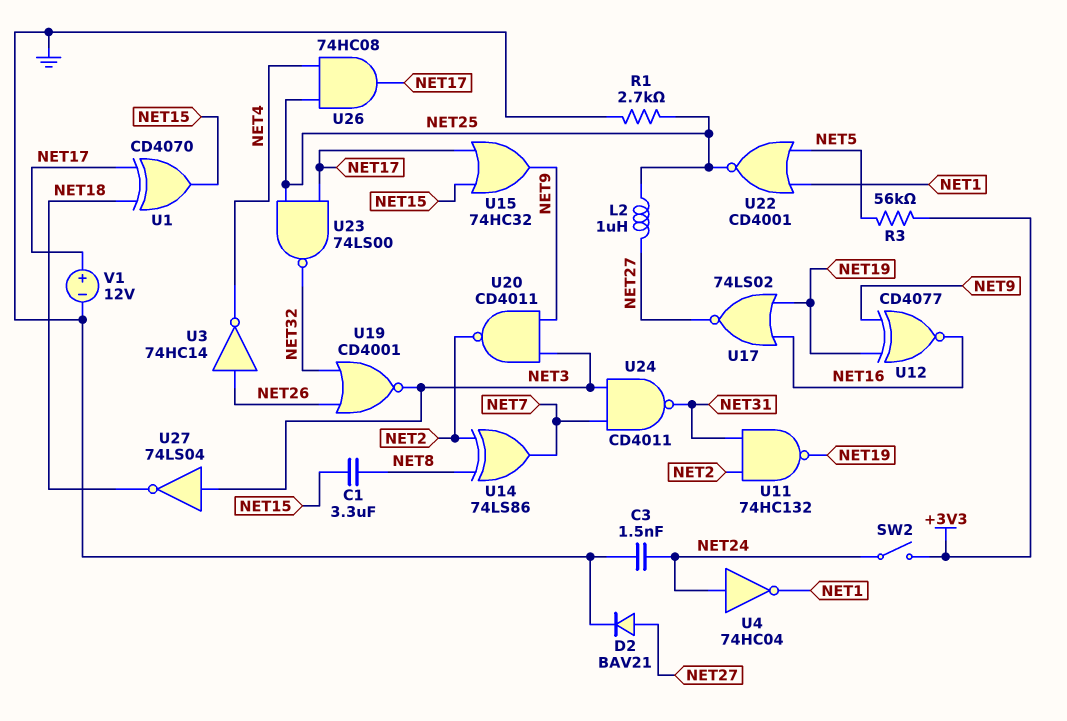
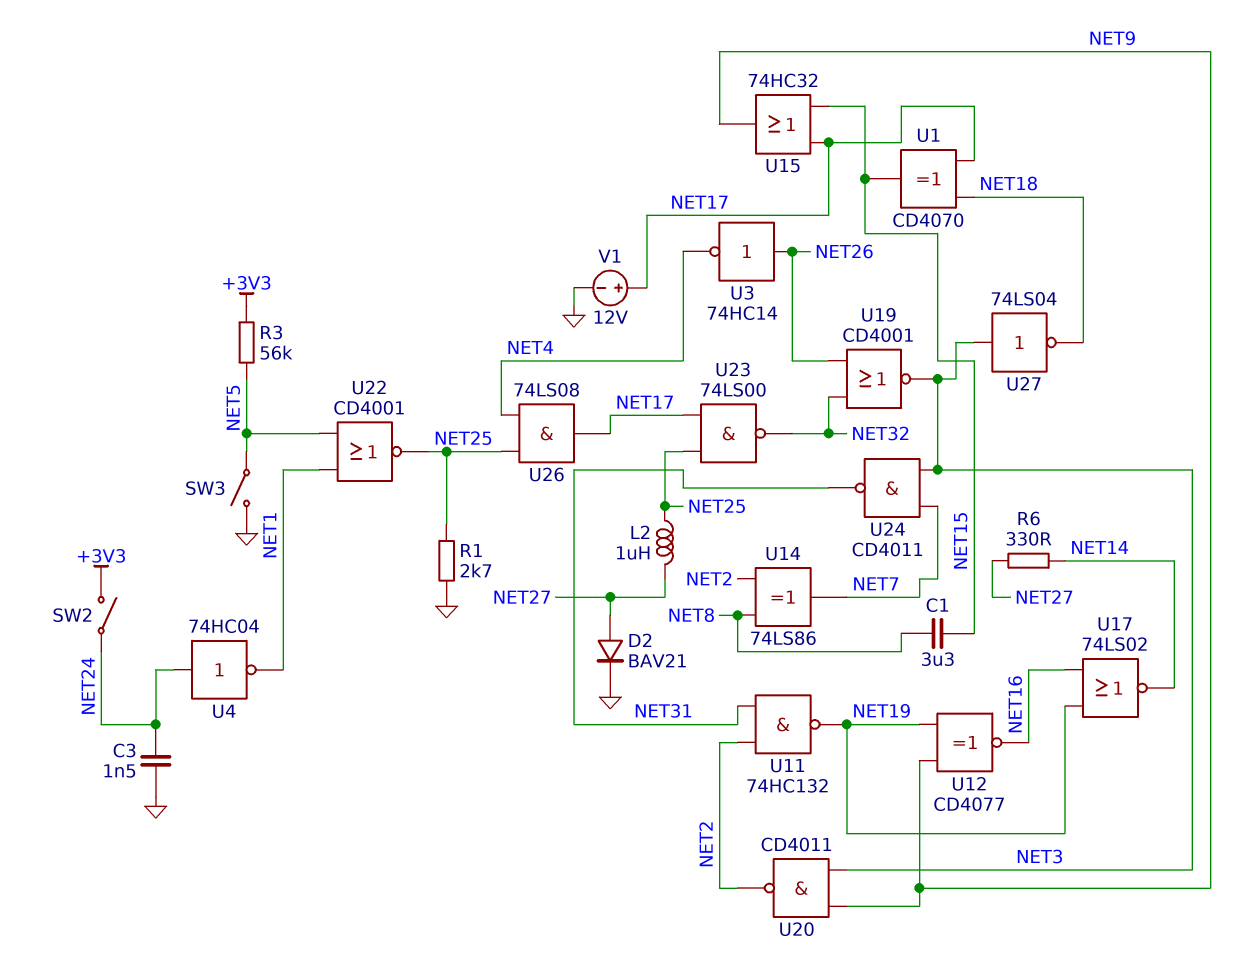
R6: none -> 330 (NET14, NET27)
SW3: none -> switch (GND, NET5)
U17: NOR 74LS02 (in NET16, in NET19, out NET27) -> NOR 74LS02 (in NET16, in NET19, out NET14)
U26: AND 74HC08 (in NET4, in NET25, out NET17) -> AND 74LS08 (in NET4, in NET25, out NET17)

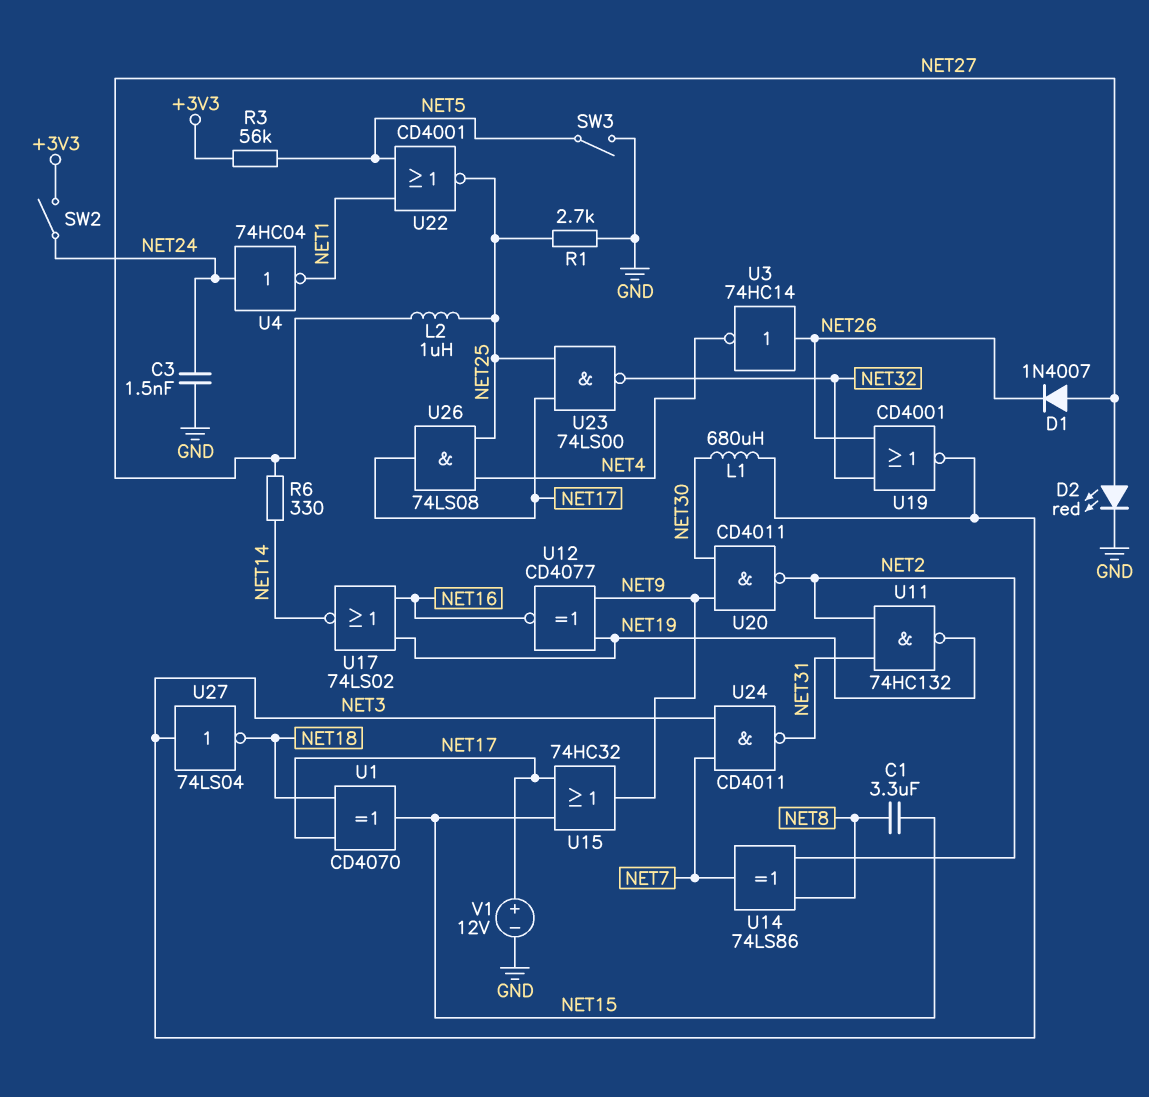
D1: none -> diode 1N4007 (A NET27, K NET26)
D2: diode BAV21 (A NET27, K GND) -> LED red (A NET27, K GND)
L1: none -> 680uH (NET3, NET30)
U20: NAND CD4011 (in NET3, in NET9, out NET2) -> NAND CD4011 (in NET9, in NET30, out NET2)

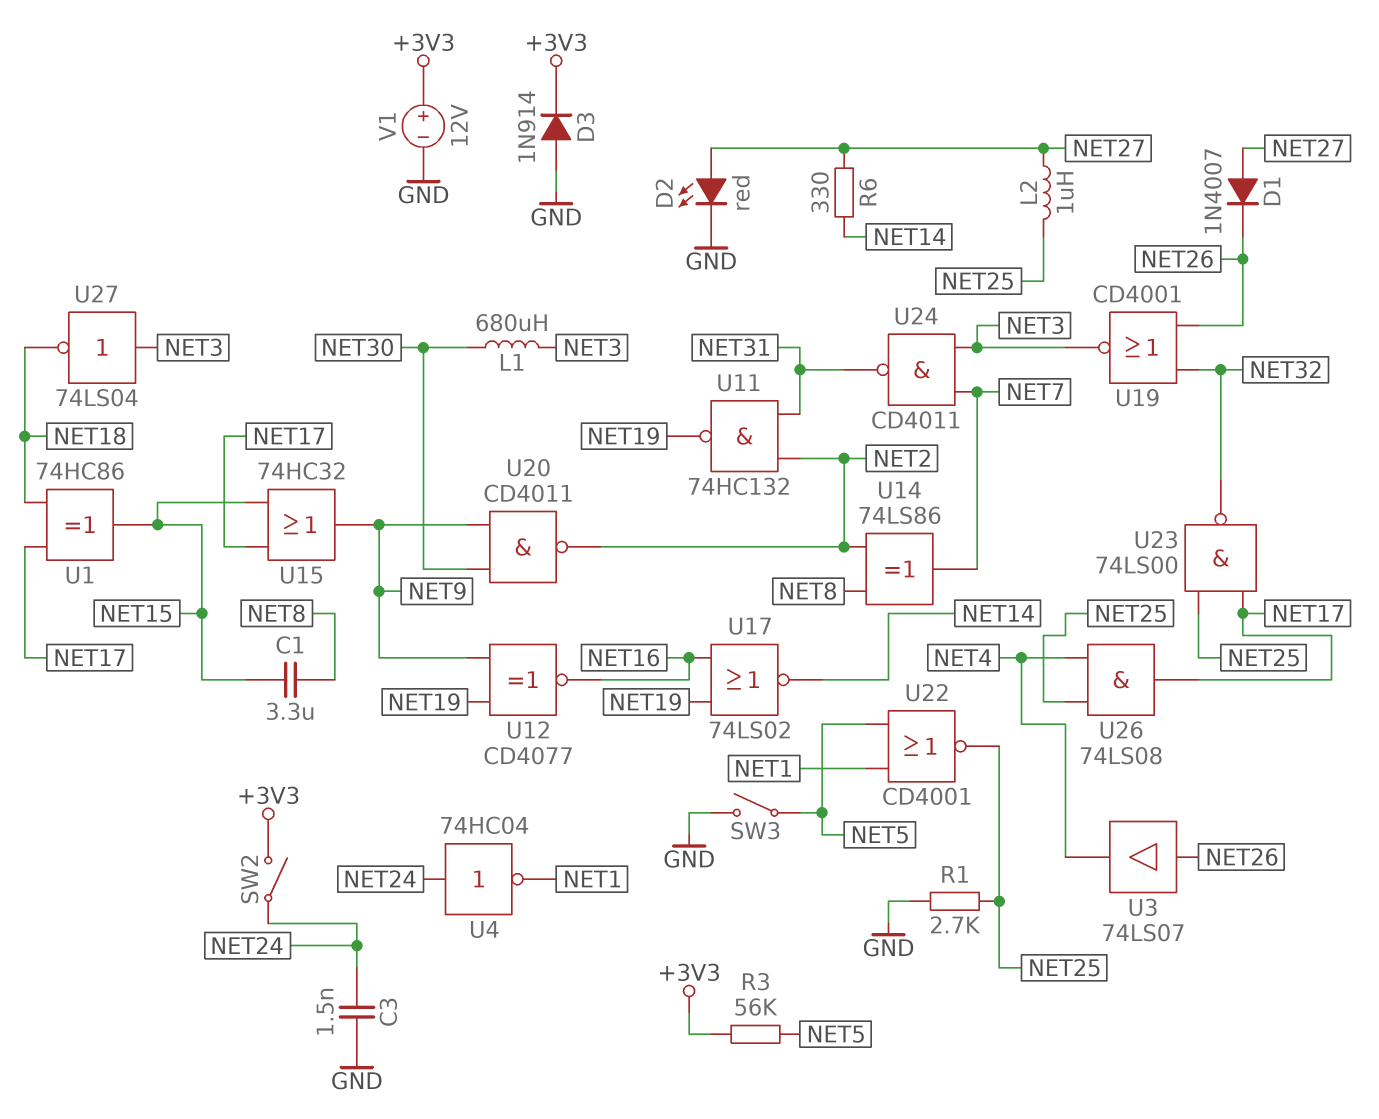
D3: none -> diode 1N914 (A GND, K +3V3)
U1: XOR CD4070 (in NET17, in NET18, out NET15) -> XOR 74HC86 (in NET17, in NET18, out NET15)
U3: NOT 74HC14 (in NET26, out NET4) -> buffer 74LS07 (in NET26, out NET4)
V1: 12V (plus NET17, minus GND) -> 12V (plus +3V3, minus GND)

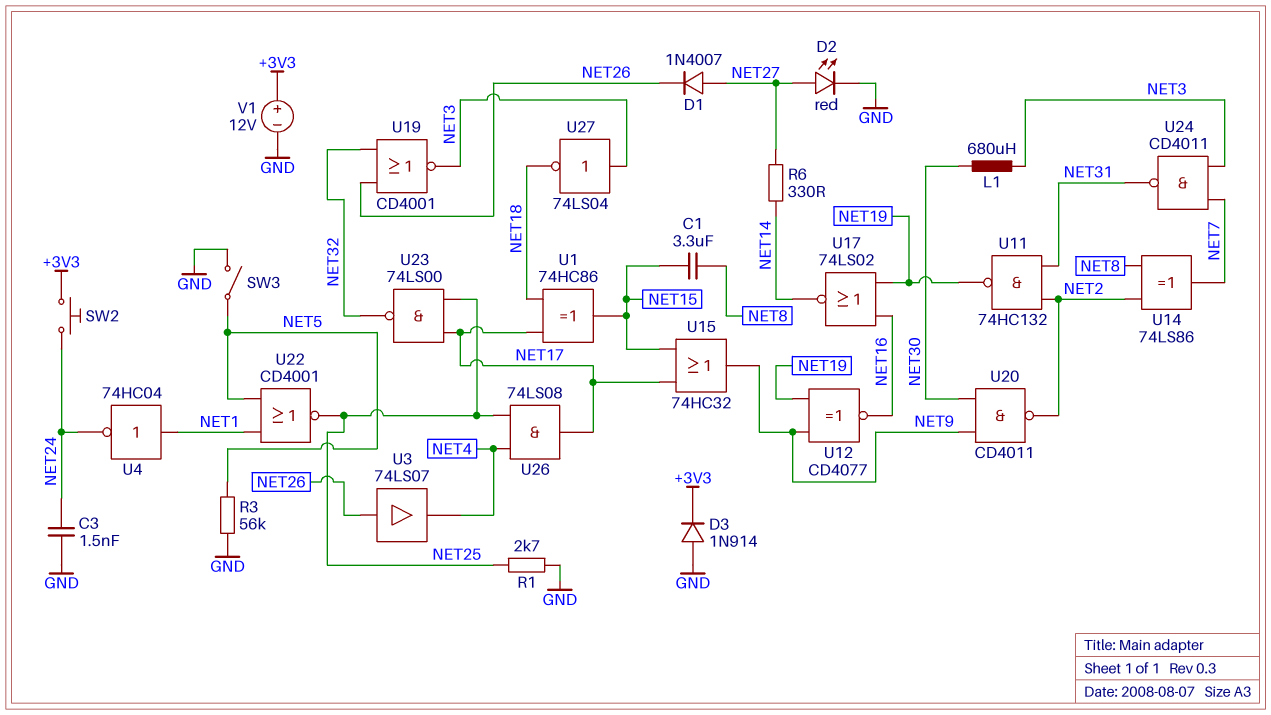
L2: 1uH (NET25, NET27) -> none
R3: 56k (+3V3, NET5) -> 56k (GND, NET5)
SW2: switch (+3V3, NET24) -> button (+3V3, NET24)
U4: NOT 74HC04 (in NET24, out NET1) -> NOT 74HC04 (in NET1, out NET24)

